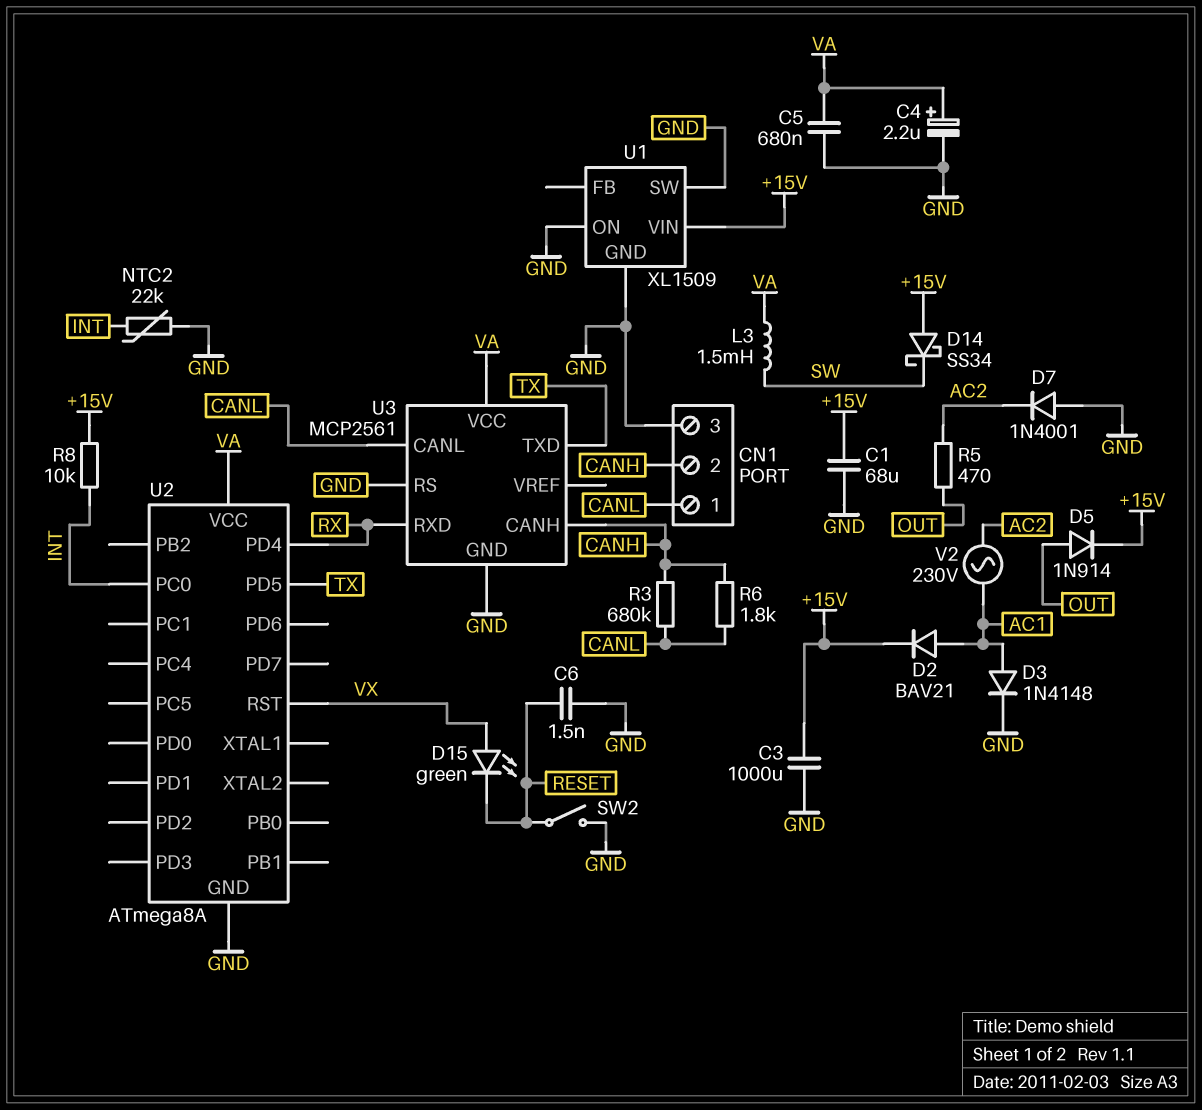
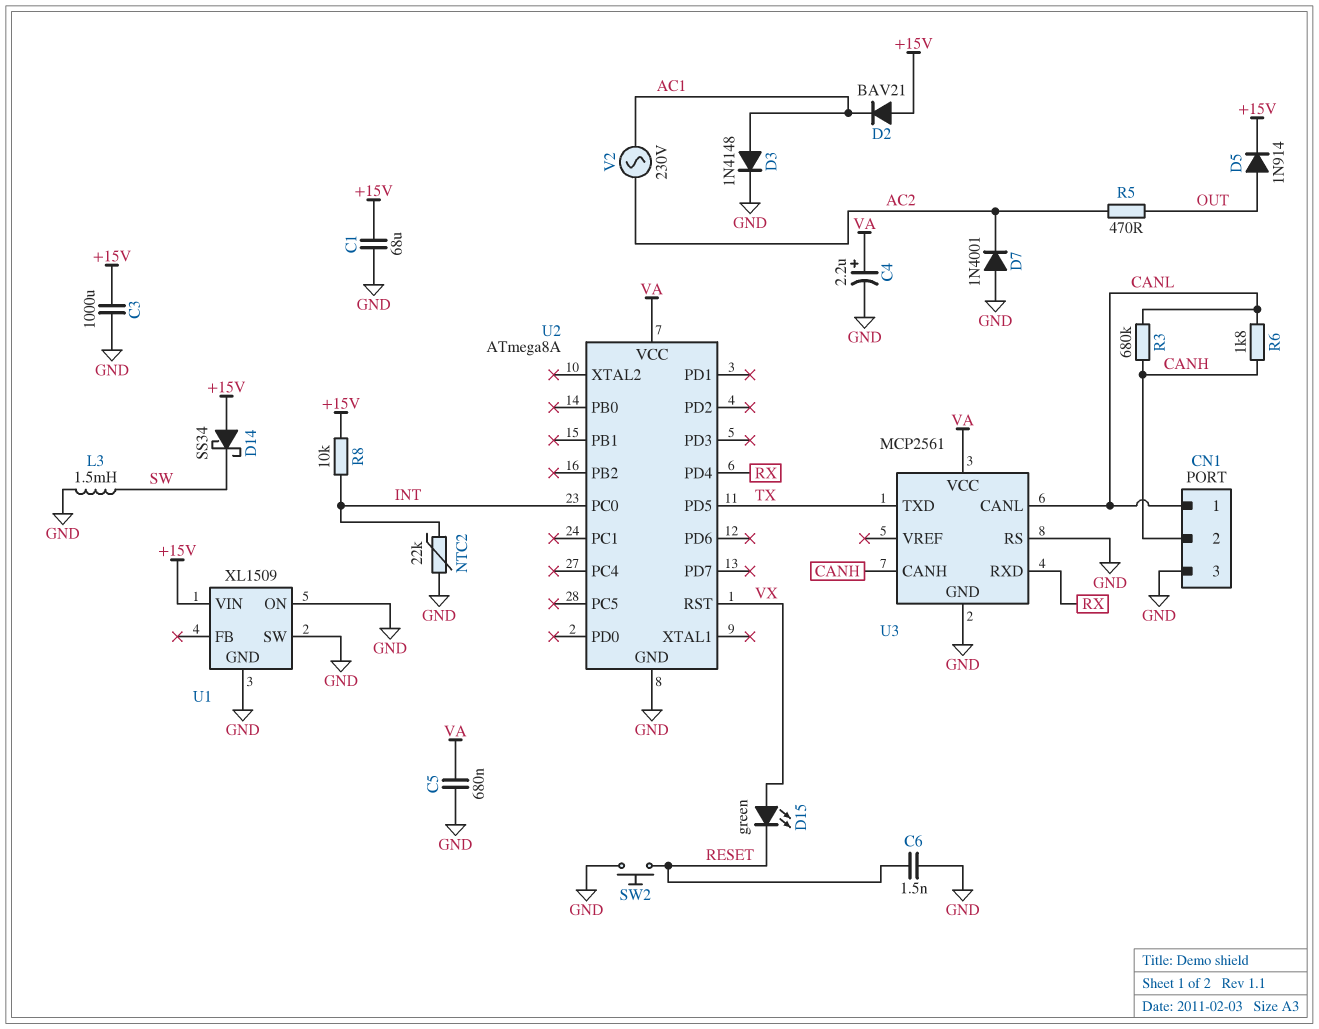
D2: diode BAV21 (A AC1, K +15V) -> diode BAV21 (A +15V, K AC1)
L3: 1.5mH (SW, VA) -> 1.5mH (GND, SW)
SW2: switch (GND, RESET) -> button (GND, RESET)

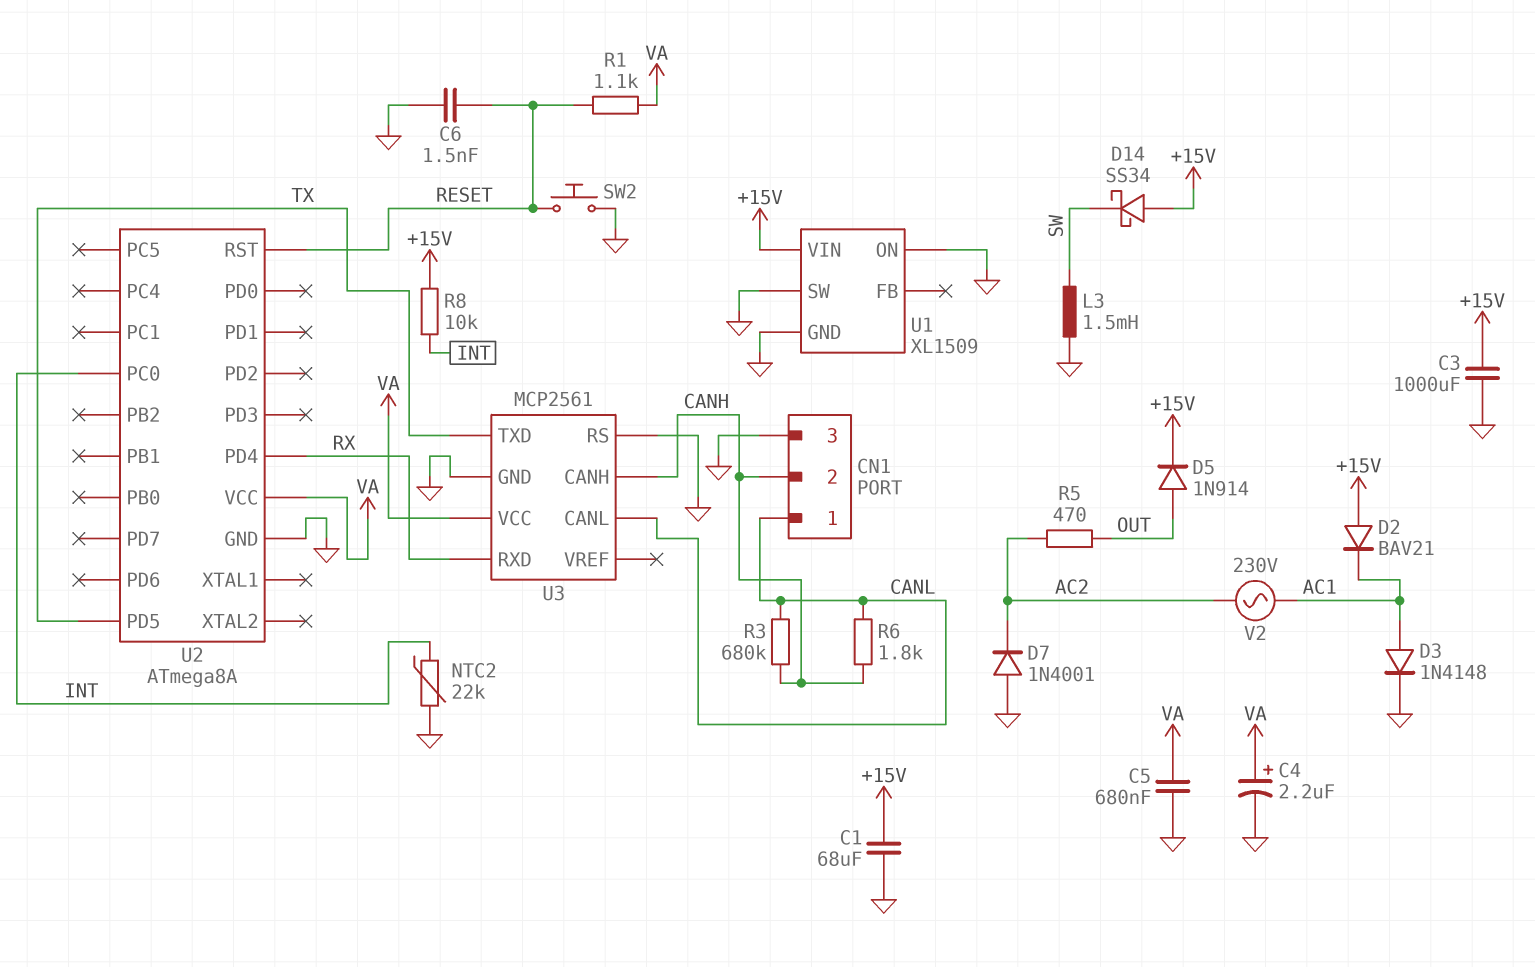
D15: LED green (A VX, K RESET) -> none
R1: none -> 1.1k (RESET, VA)
U2 pin RST: VX -> RESET

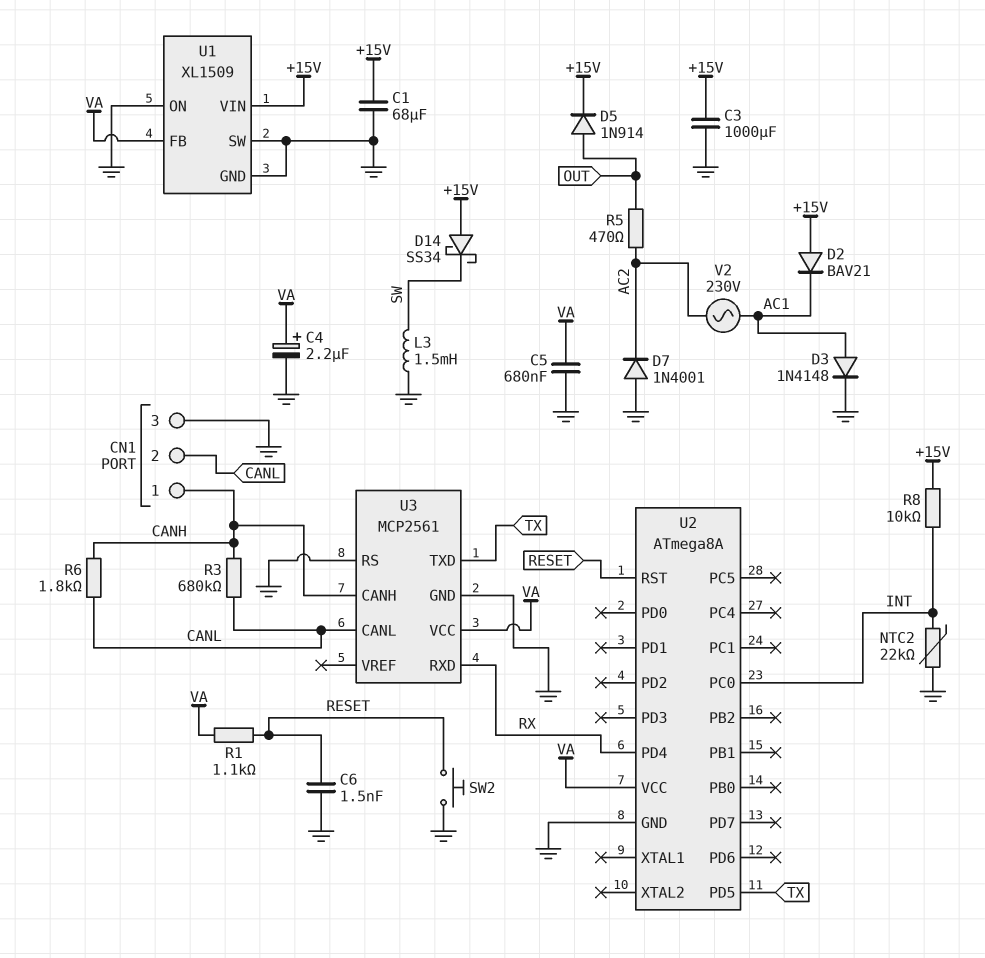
CN1 pin 1: CANL -> CANH
CN1 pin 2: CANH -> CANL
U1 pin FB: none -> VA

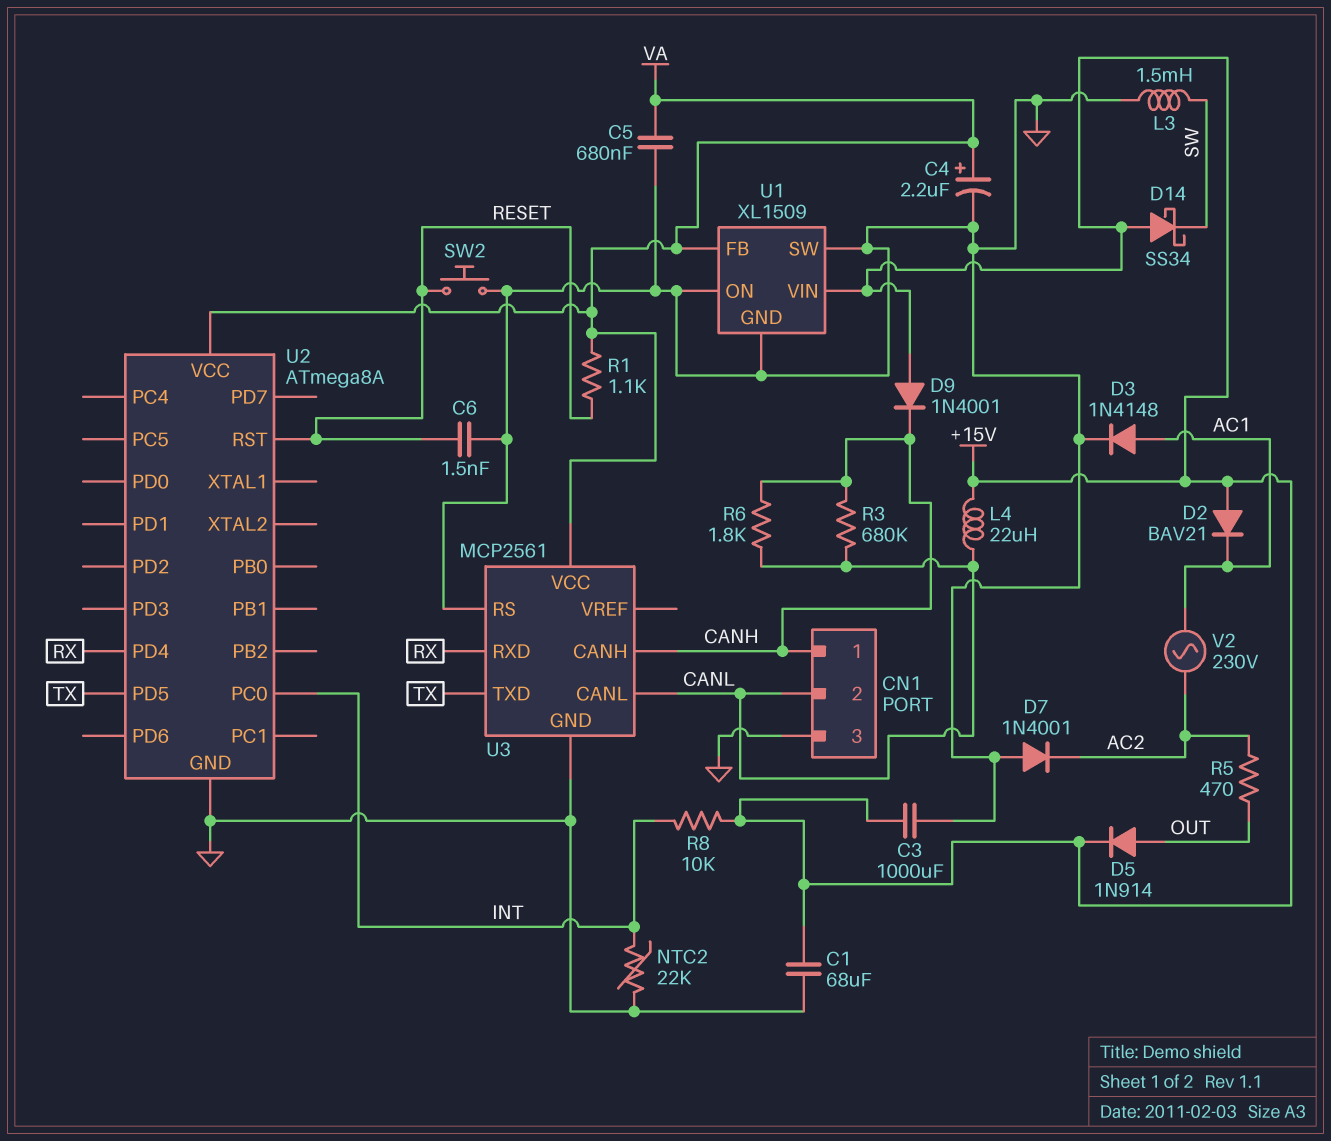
D9: none -> diode 1N4001 (A +15V, K CANH)
L4: none -> 22uH (+15V, CANL)

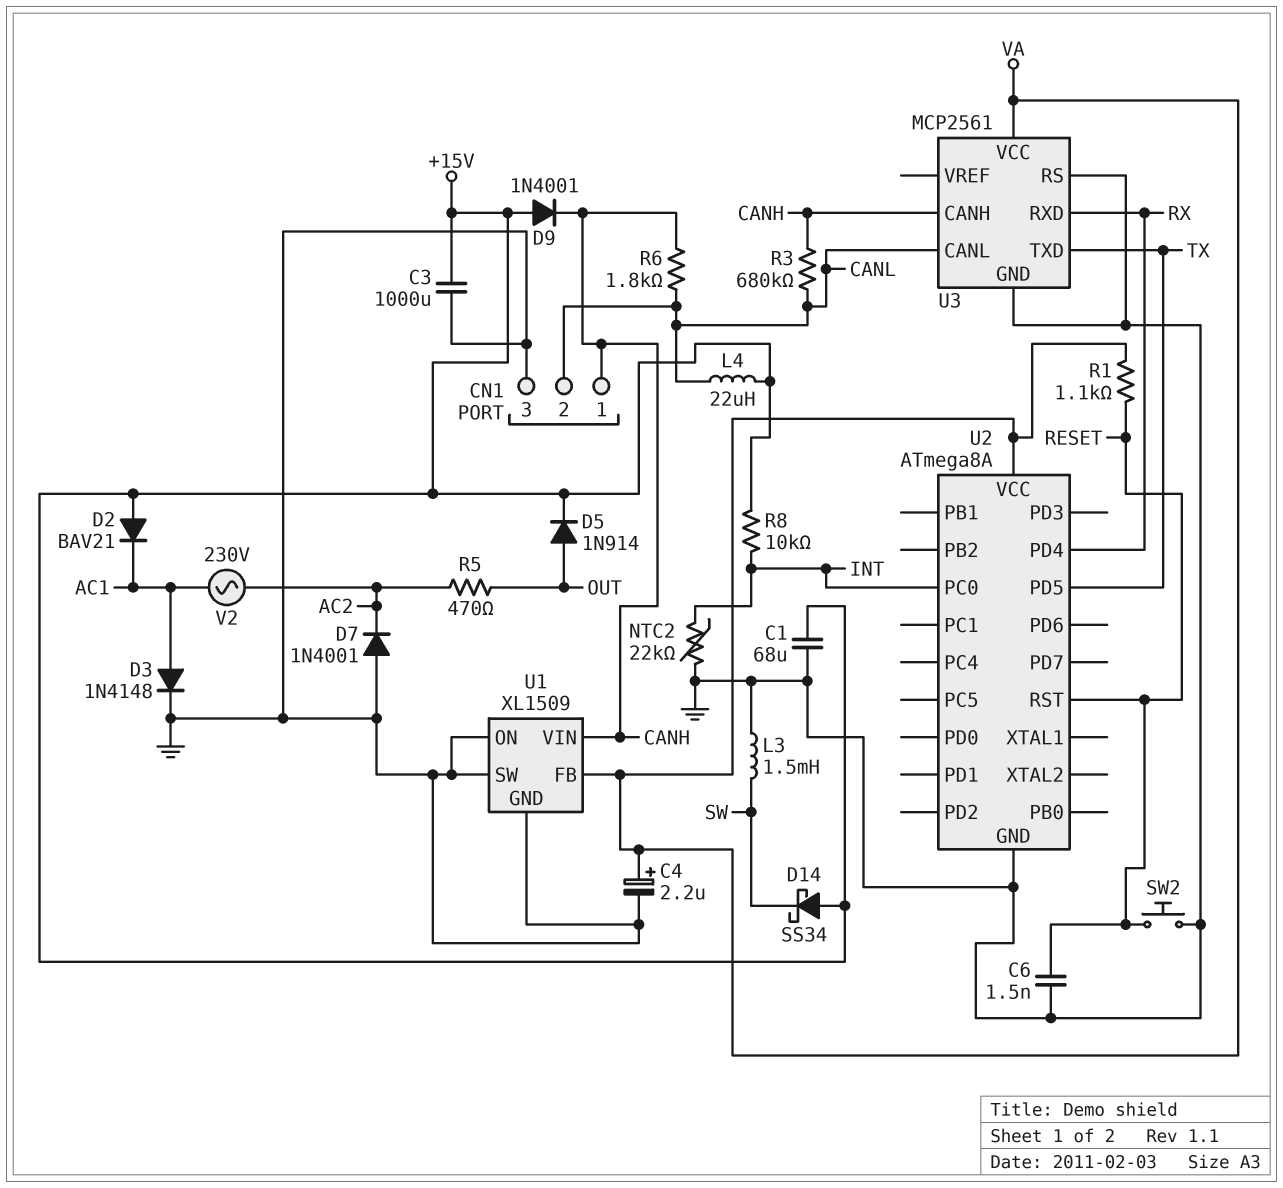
C5: 680nF (GND, VA) -> none
U1 pin VIN: +15V -> CANH

